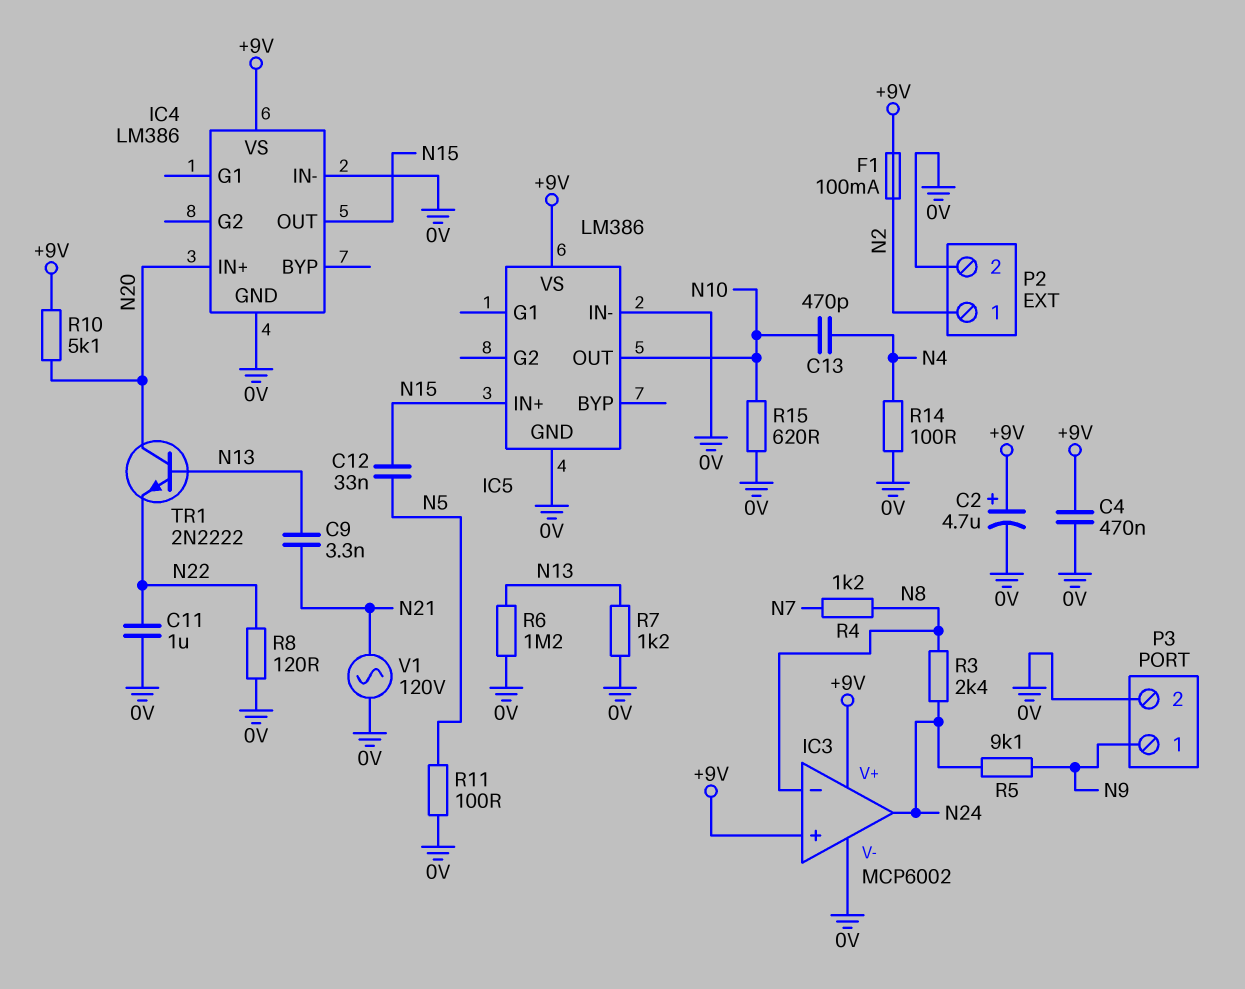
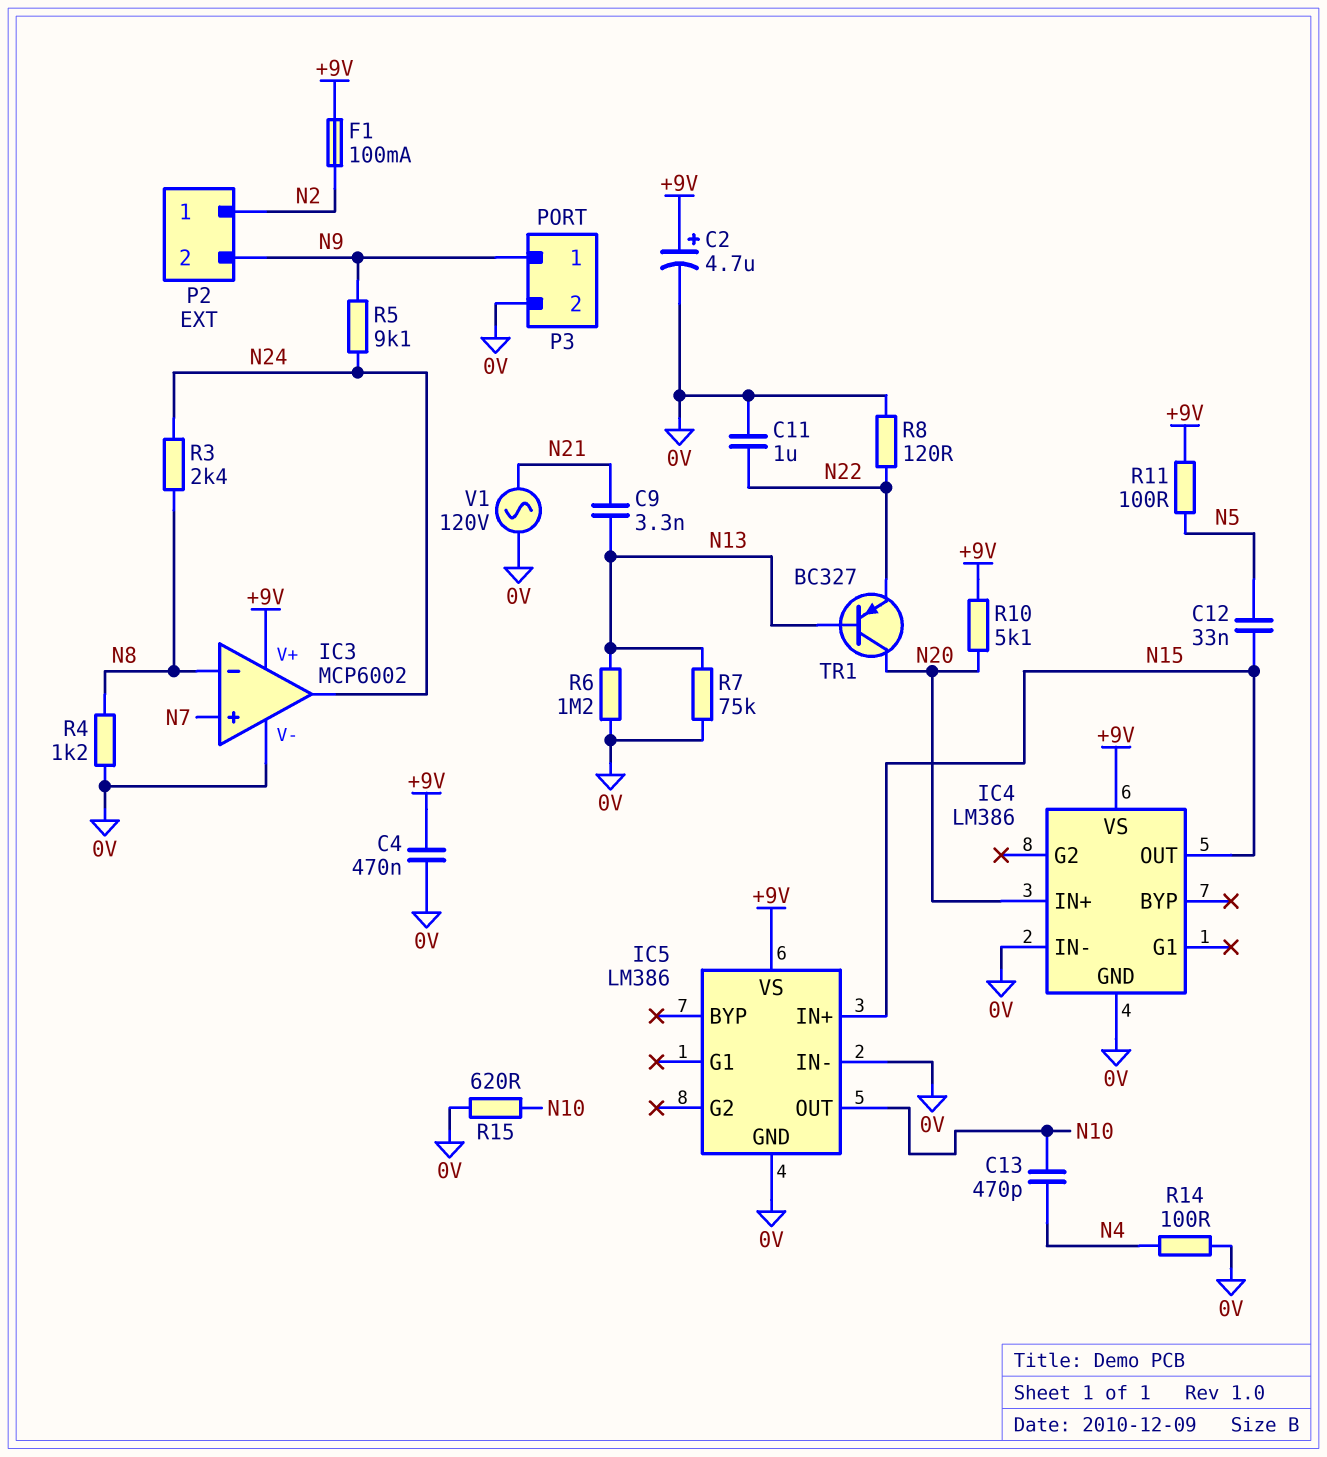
IC3 pin in+: +9V -> N7
P2 pin 2: 0V -> N9
R4: 1.2k (N7, N8) -> 1.2k (0V, N8)
R7: 1.2k (0V, N13) -> 75k (0V, N13)
R11: 100 (0V, N5) -> 100 (+9V, N5)
TR1: NPN 2N2222 (B N13, C N20, E N22) -> PNP BC327 (B N13, C N20, E N22)

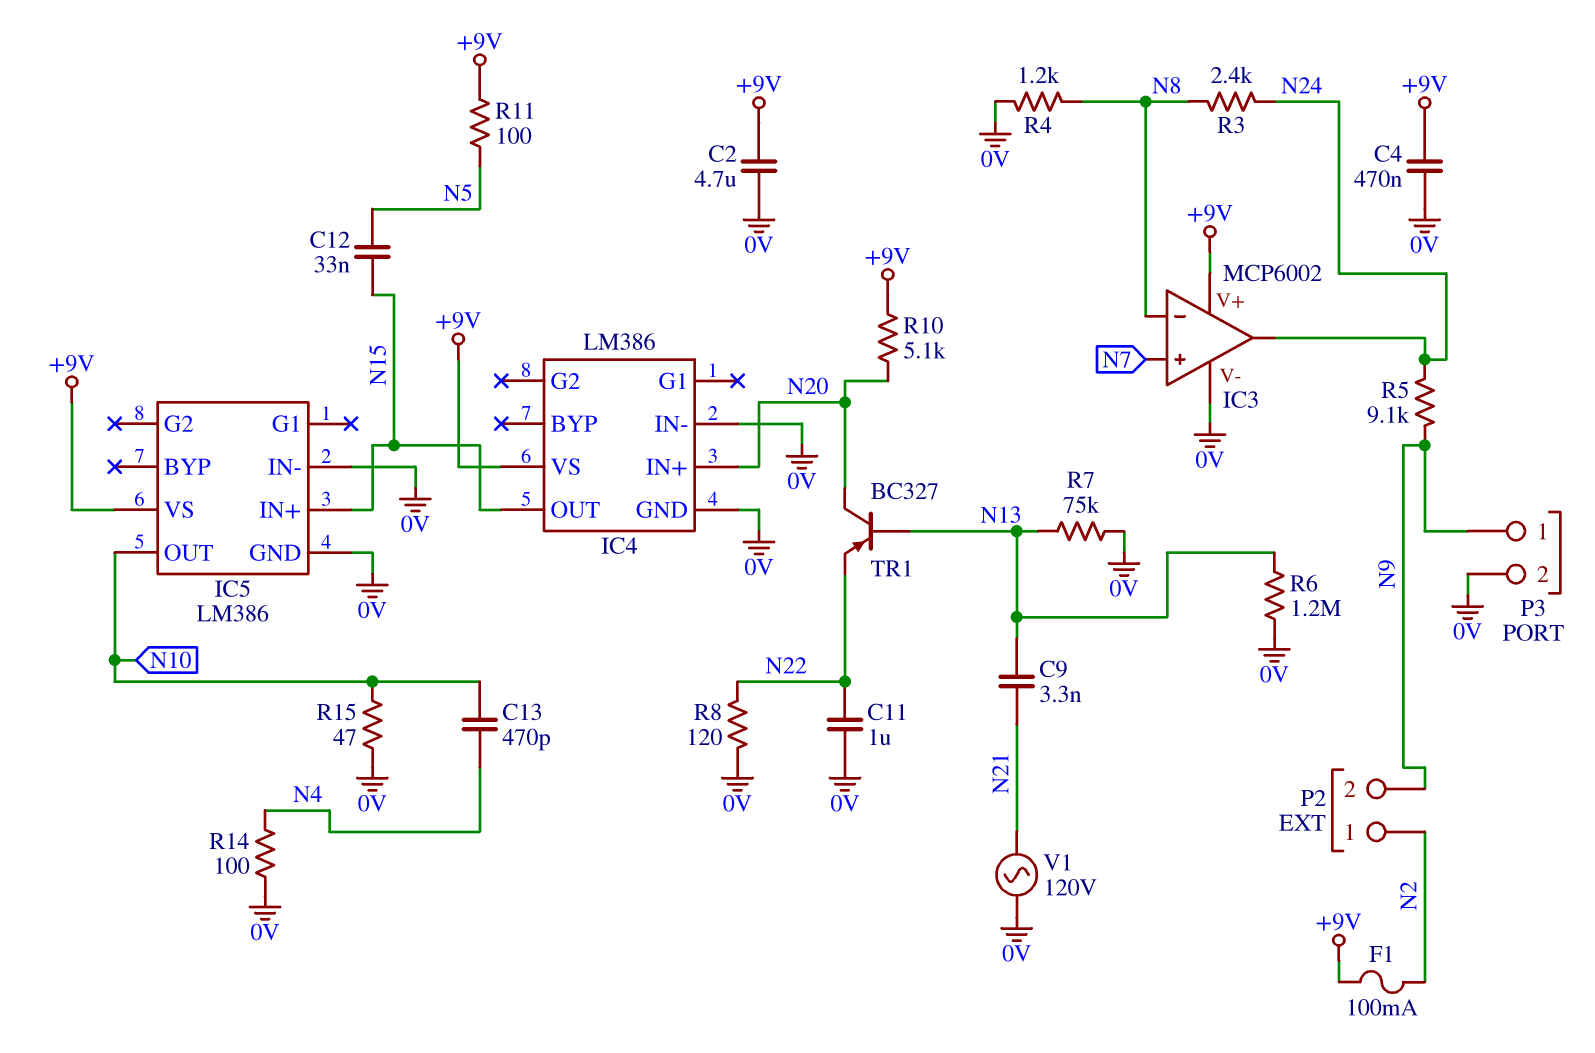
C2: 4.7uF (plus +9V, minus 0V) -> 4.7uF (+9V, 0V)
R15: 620 (0V, N10) -> 47 (0V, N10)

